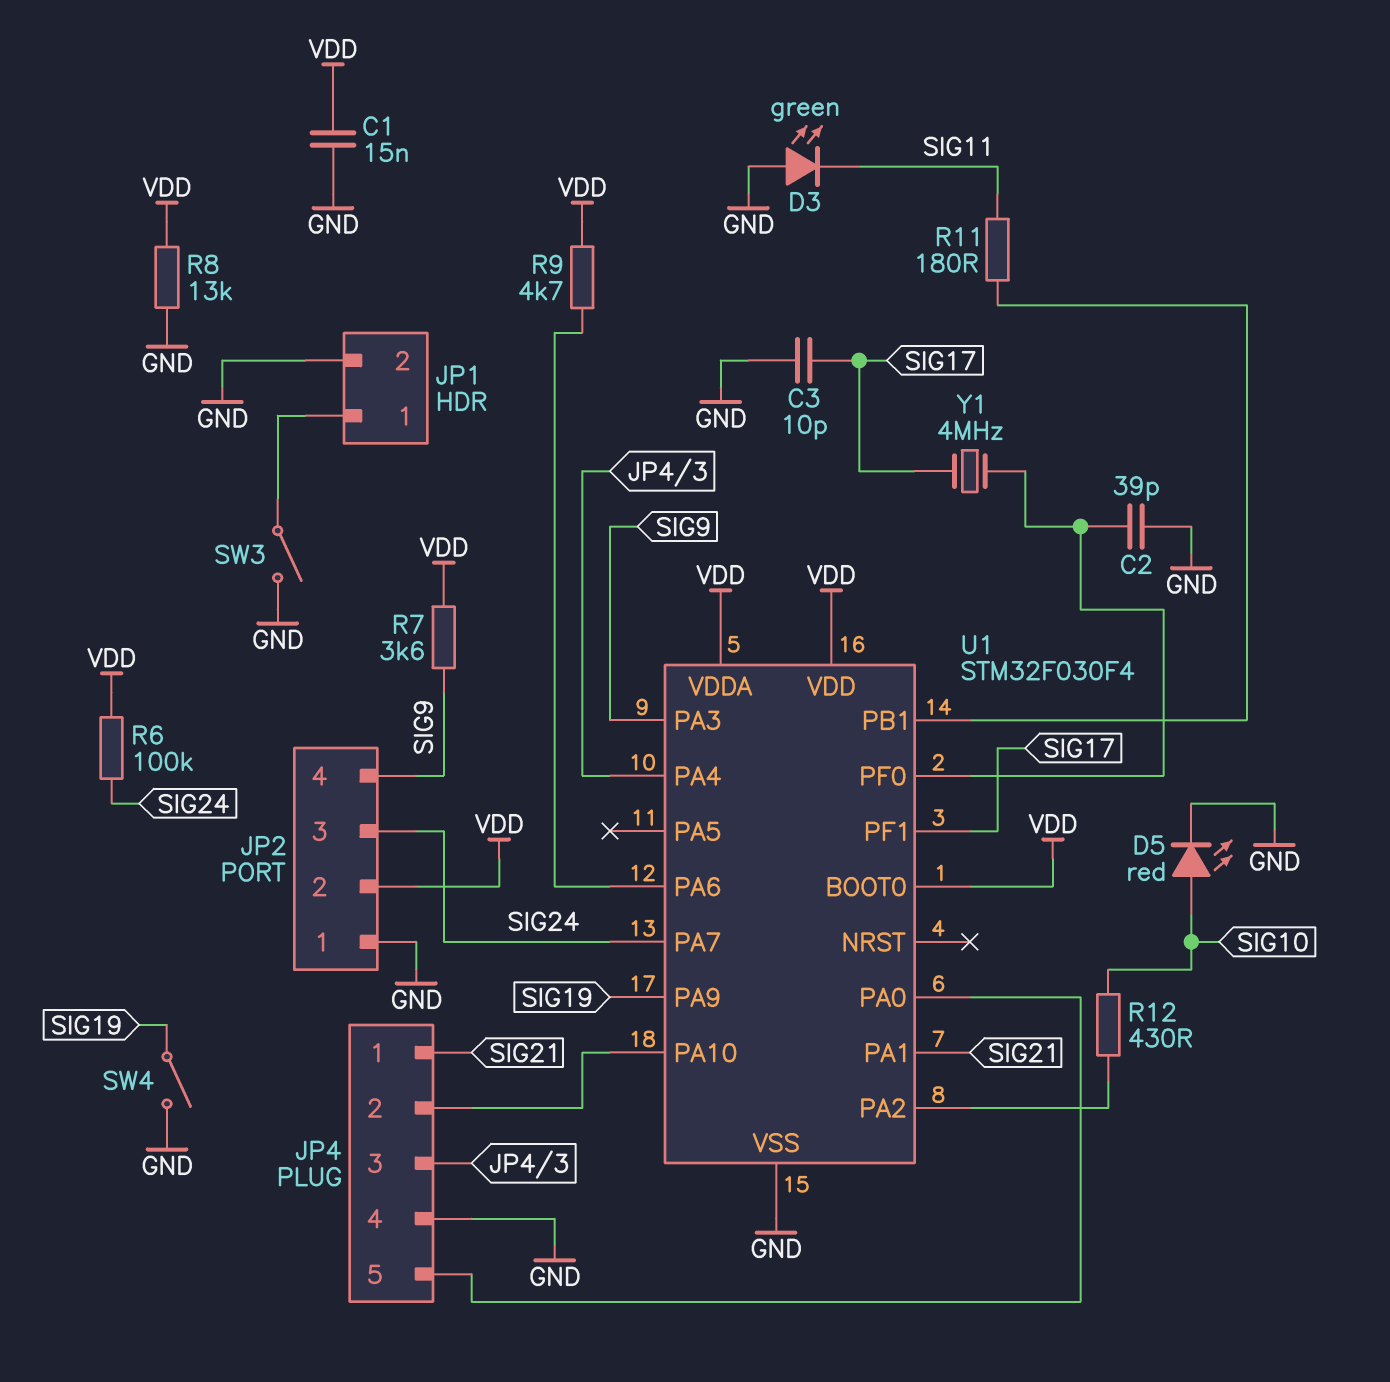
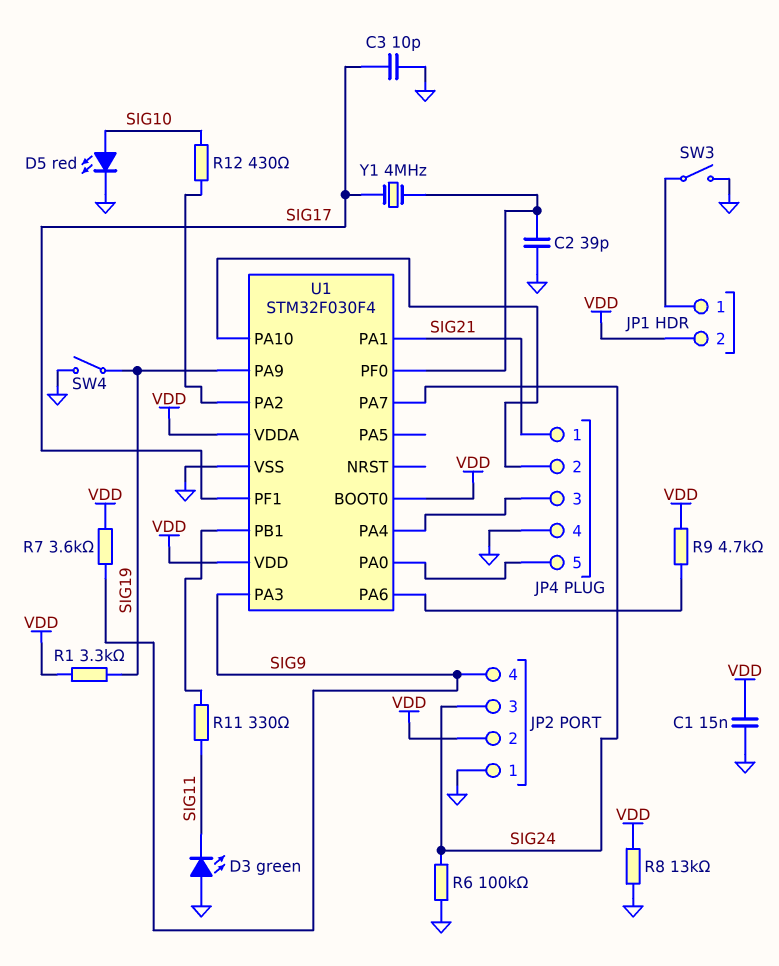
JP1 pin 2: GND -> VDD
R1: none -> 3.3k (SIG19, VDD)
R6: 100k (SIG24, VDD) -> 100k (GND, SIG24)
R11: 180 (SIG11, U1/PB1) -> 330 (SIG11, U1/PB1)

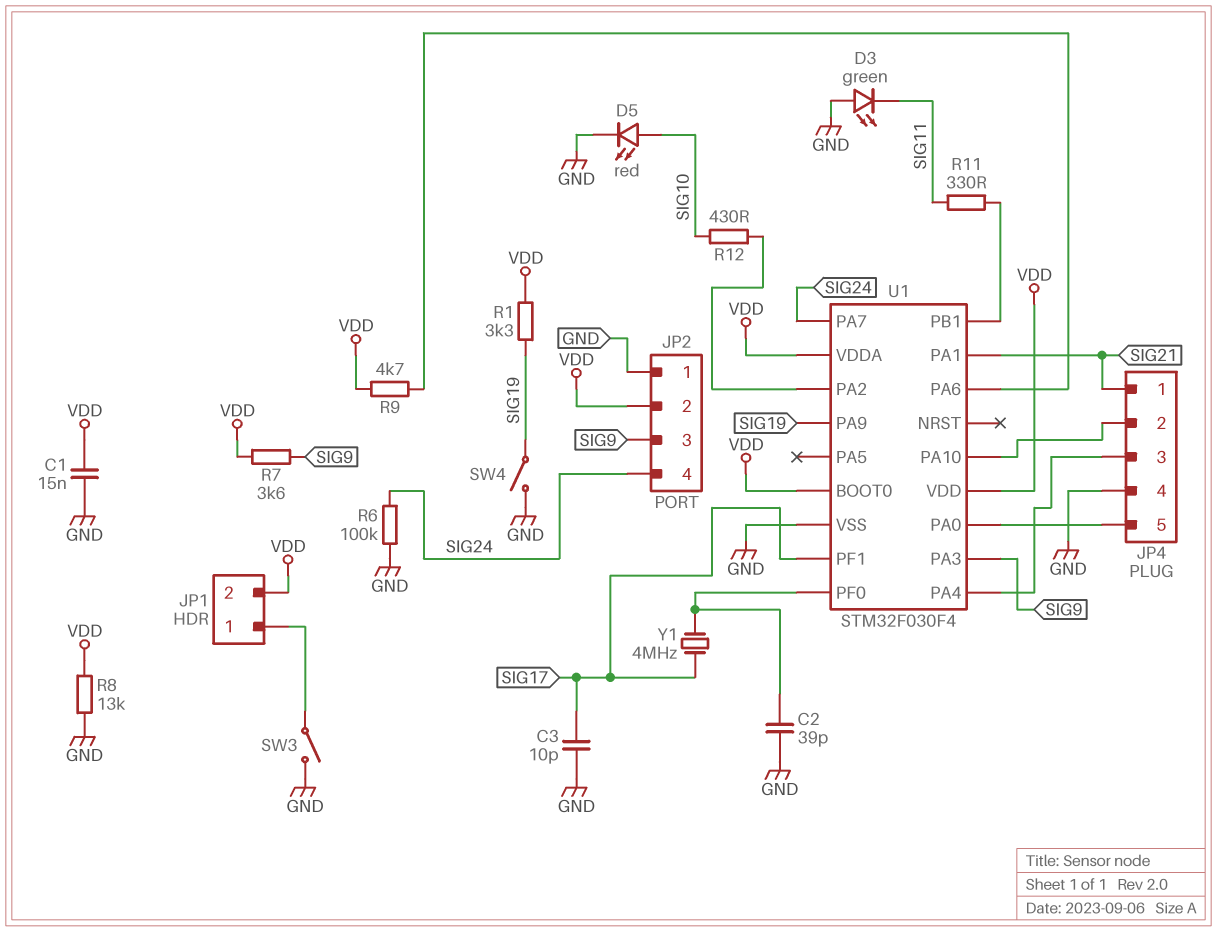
JP2 pin 3: SIG24 -> SIG9
JP2 pin 4: SIG9 -> SIG24

